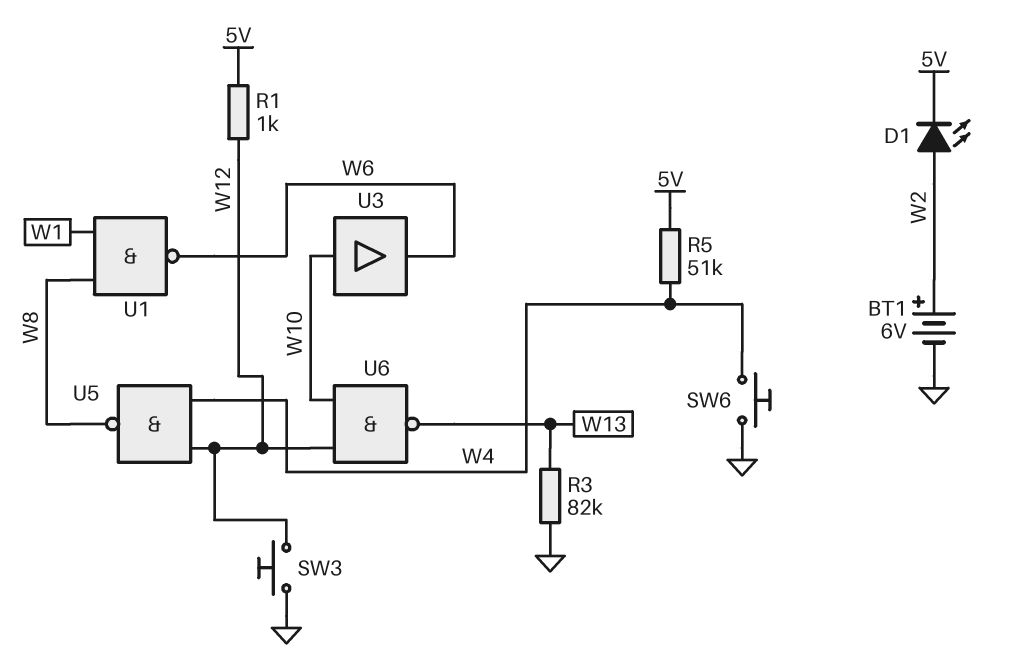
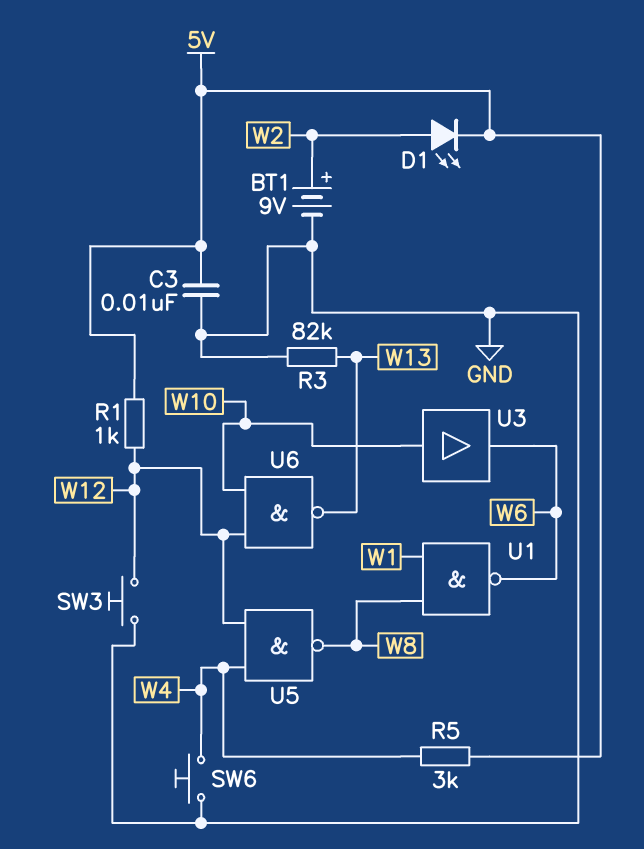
BT1: 6V (plus W2, minus GND) -> 9V (plus W2, minus GND)
C3: none -> 10nF (5V, GND)
R5: 51k (5V, W4) -> 3k (5V, W4)

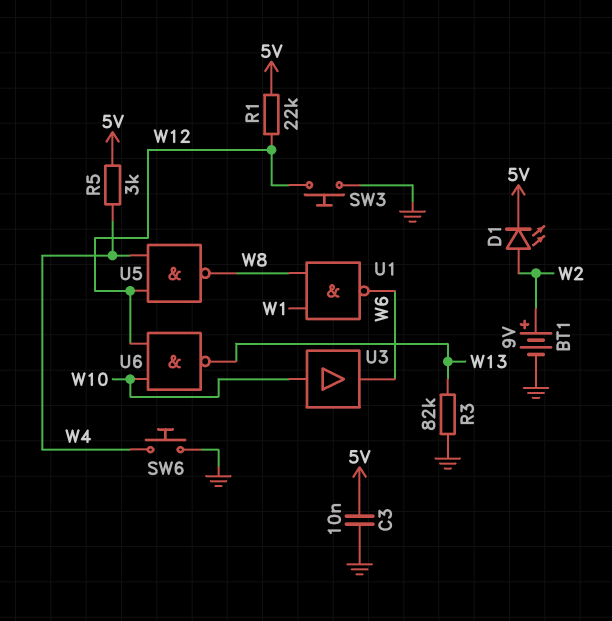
R1: 1k (5V, W12) -> 22k (5V, W12)

